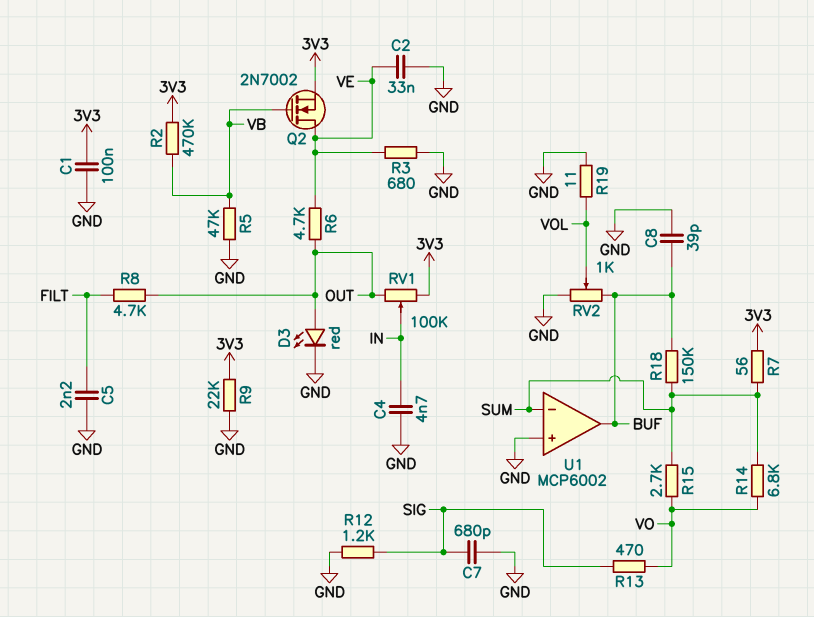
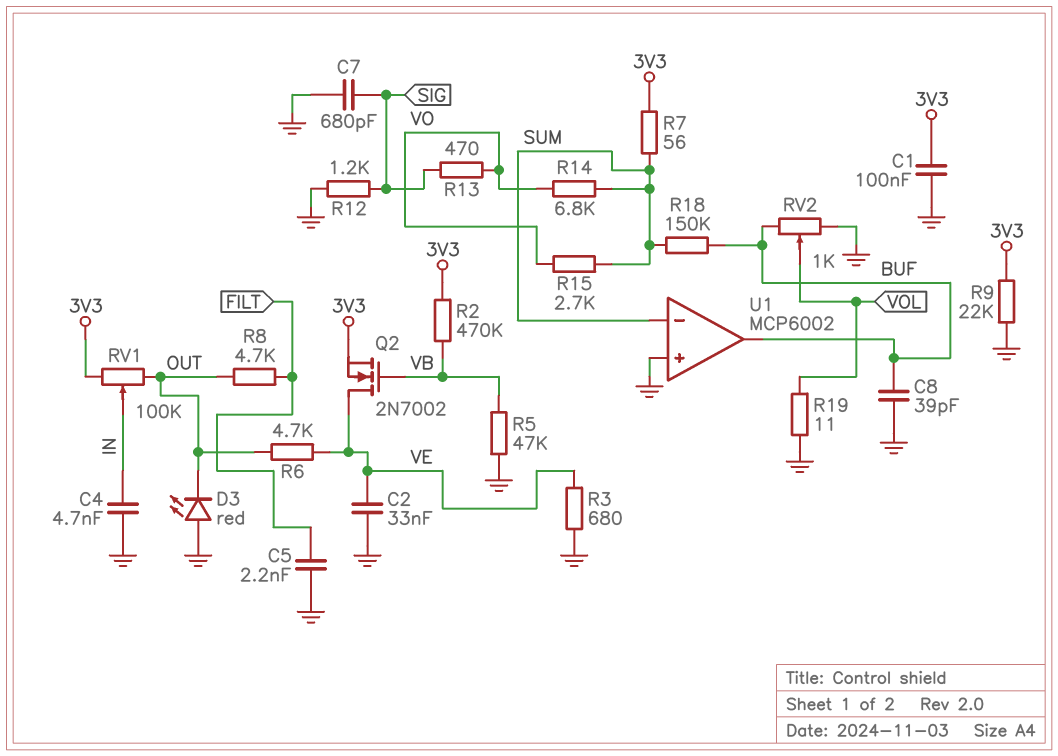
D3: LED red (A OUT, K GND) -> LED red (A GND, K OUT)

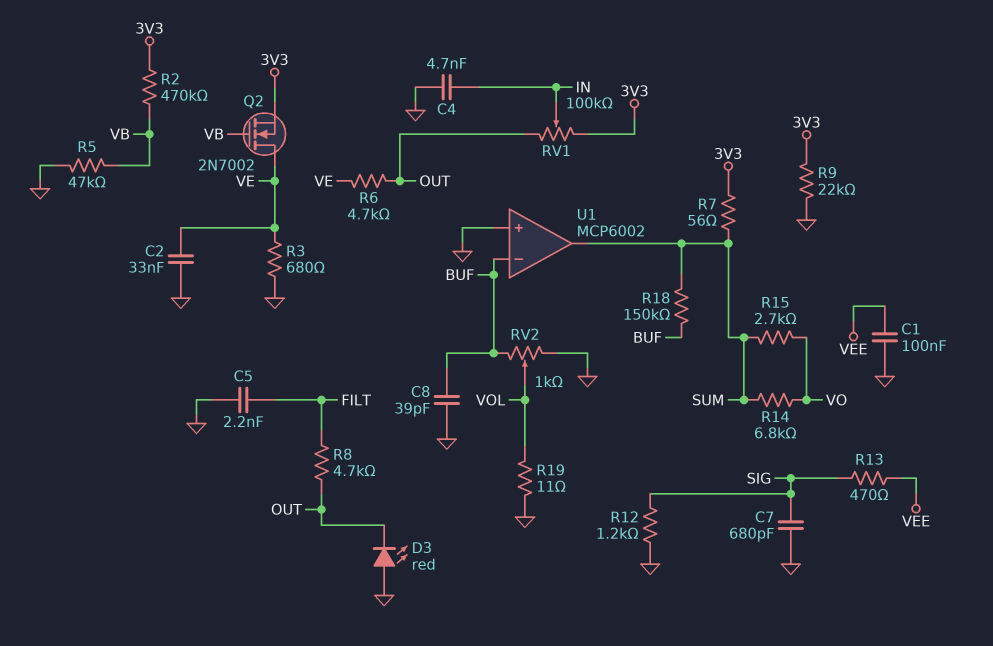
C1: 100nF (3V3, GND) -> 100nF (GND, VEE)
R13: 470 (SIG, VO) -> 470 (SIG, VEE)
U1 pin in-: SUM -> BUF
U1 pin out: BUF -> SUM

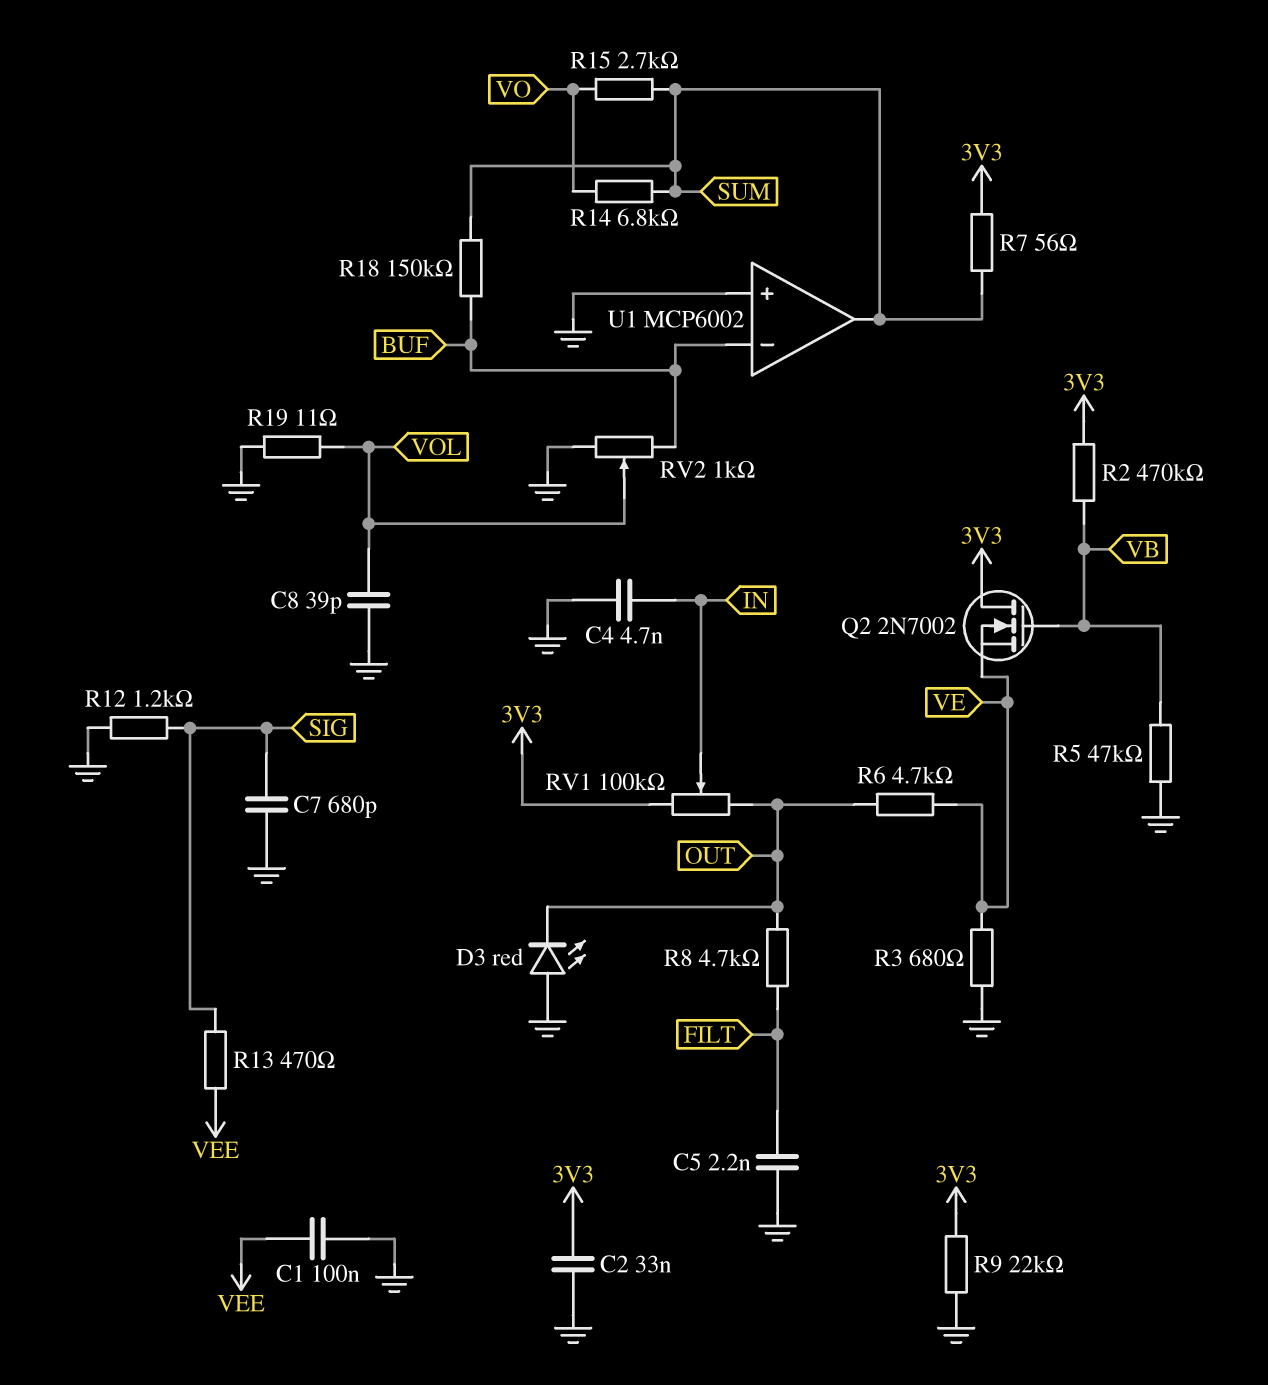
C2: 33nF (GND, VE) -> 33nF (3V3, GND)
C8: 39pF (BUF, GND) -> 39pF (GND, VOL)
Q2: NMOS 2N7002 (G VB, D VE, S 3V3) -> NMOS 2N7002 (G VB, D 3V3, S VE)

